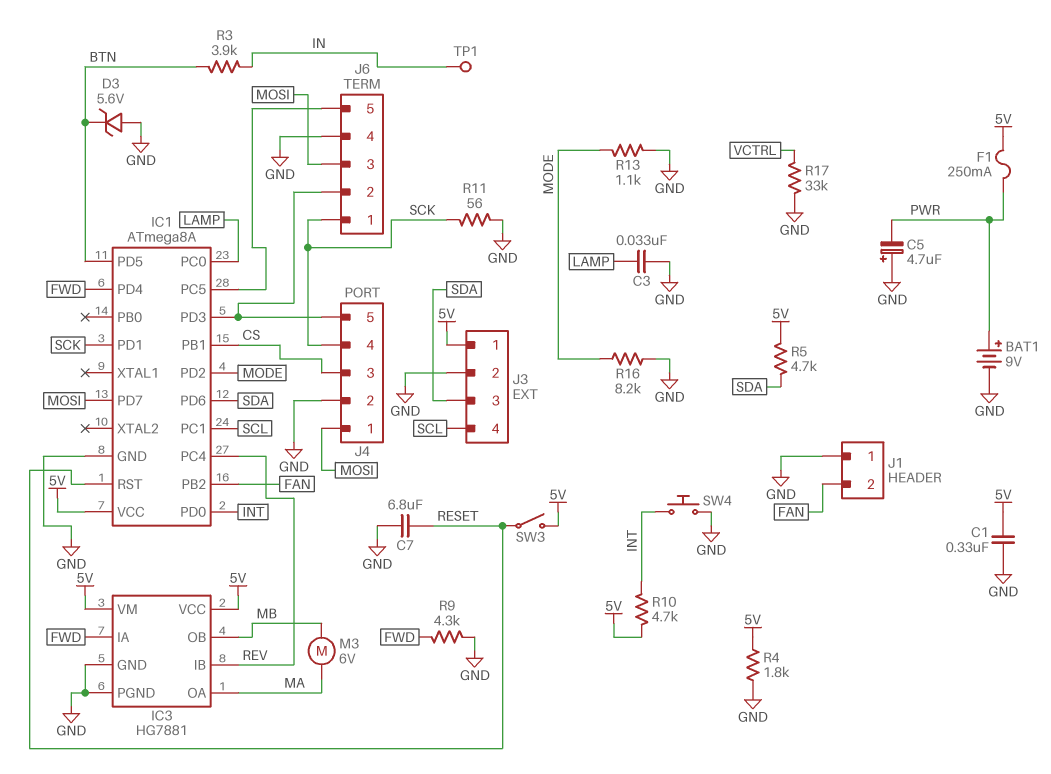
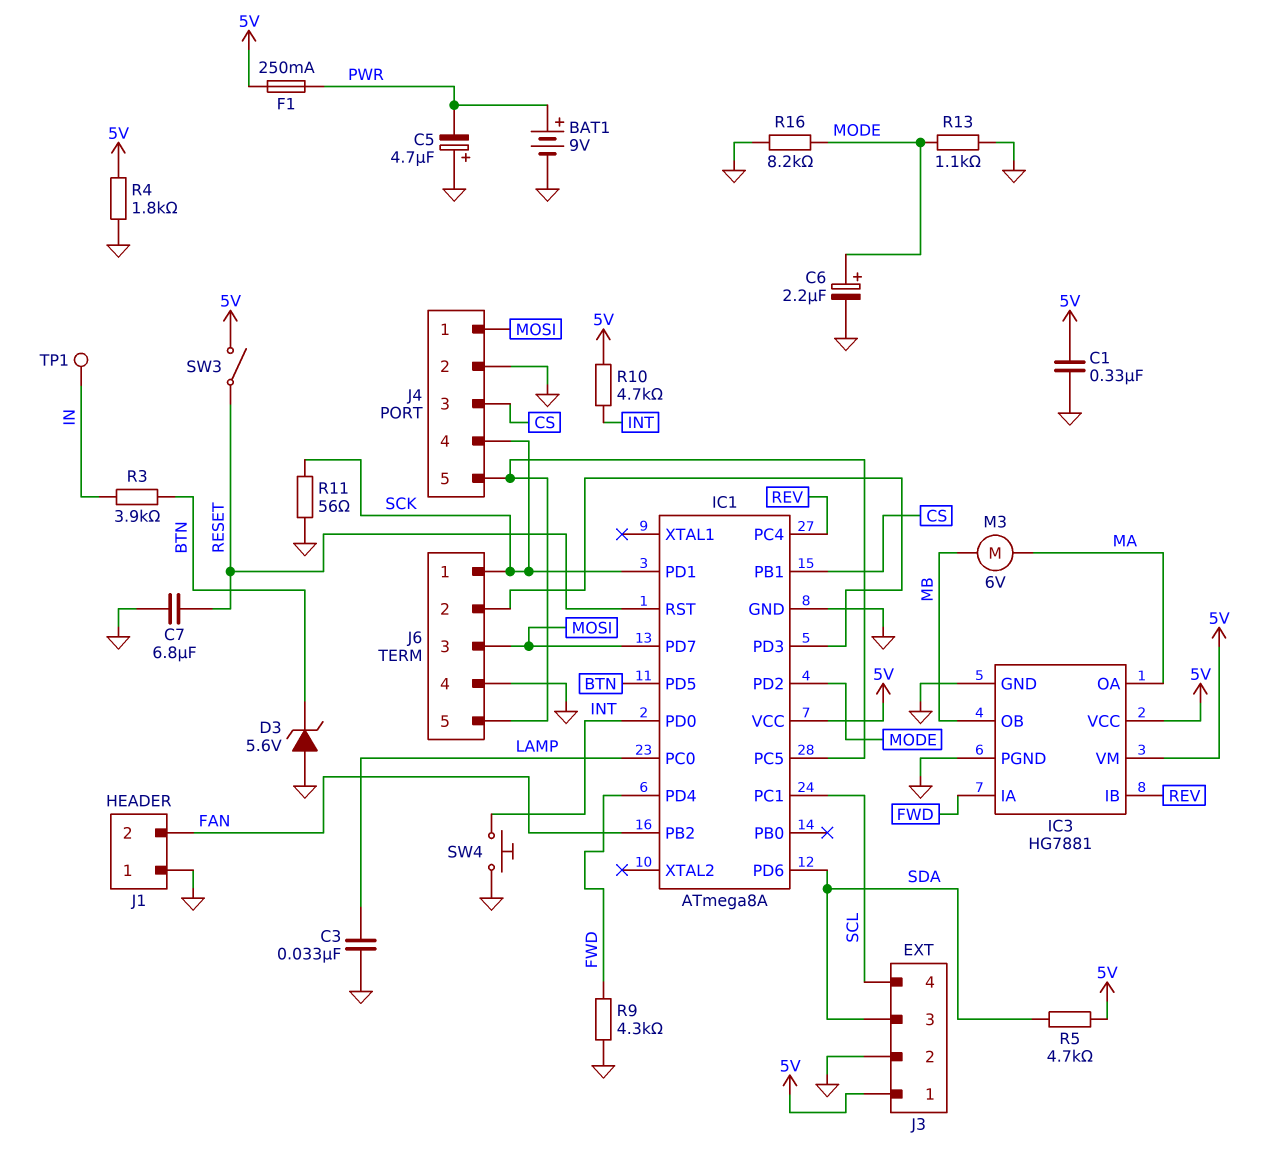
C6: none -> 2.2uF (plus MODE, minus GND)
J4 pin 5: IC1/PD3 -> IC1/PC5
R17: 33k (GND, VCTRL) -> none

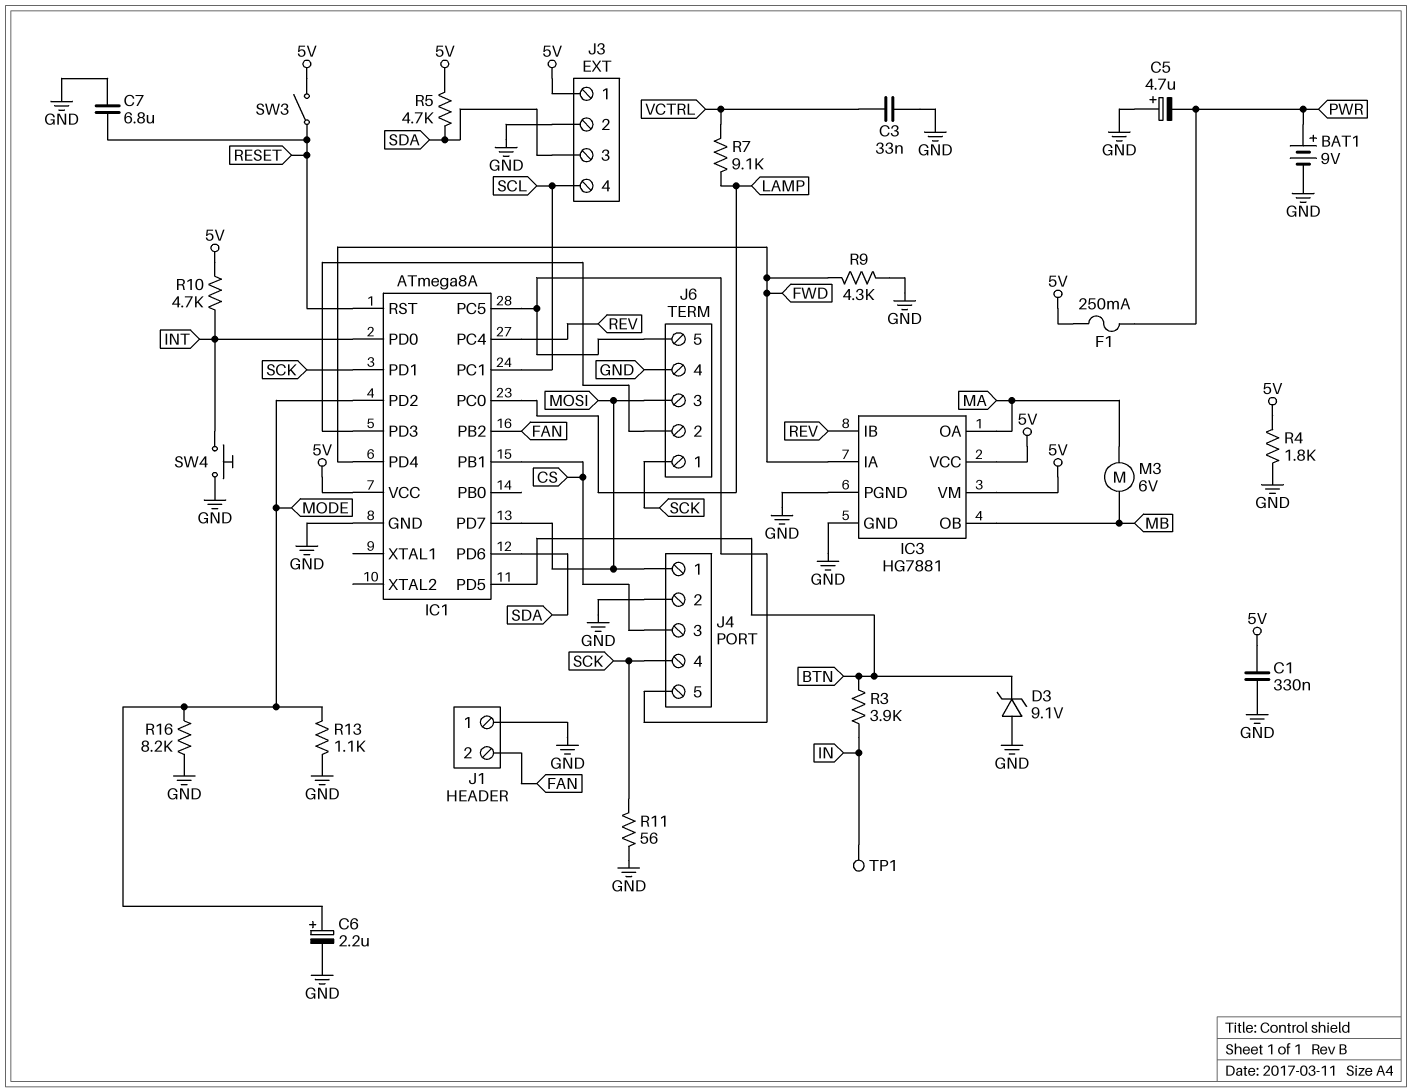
C3: 33nF (GND, LAMP) -> 33nF (GND, VCTRL)
D3: zener 5.6V (A GND, K BTN) -> zener 9.1V (A GND, K BTN)
R7: none -> 9.1k (LAMP, VCTRL)

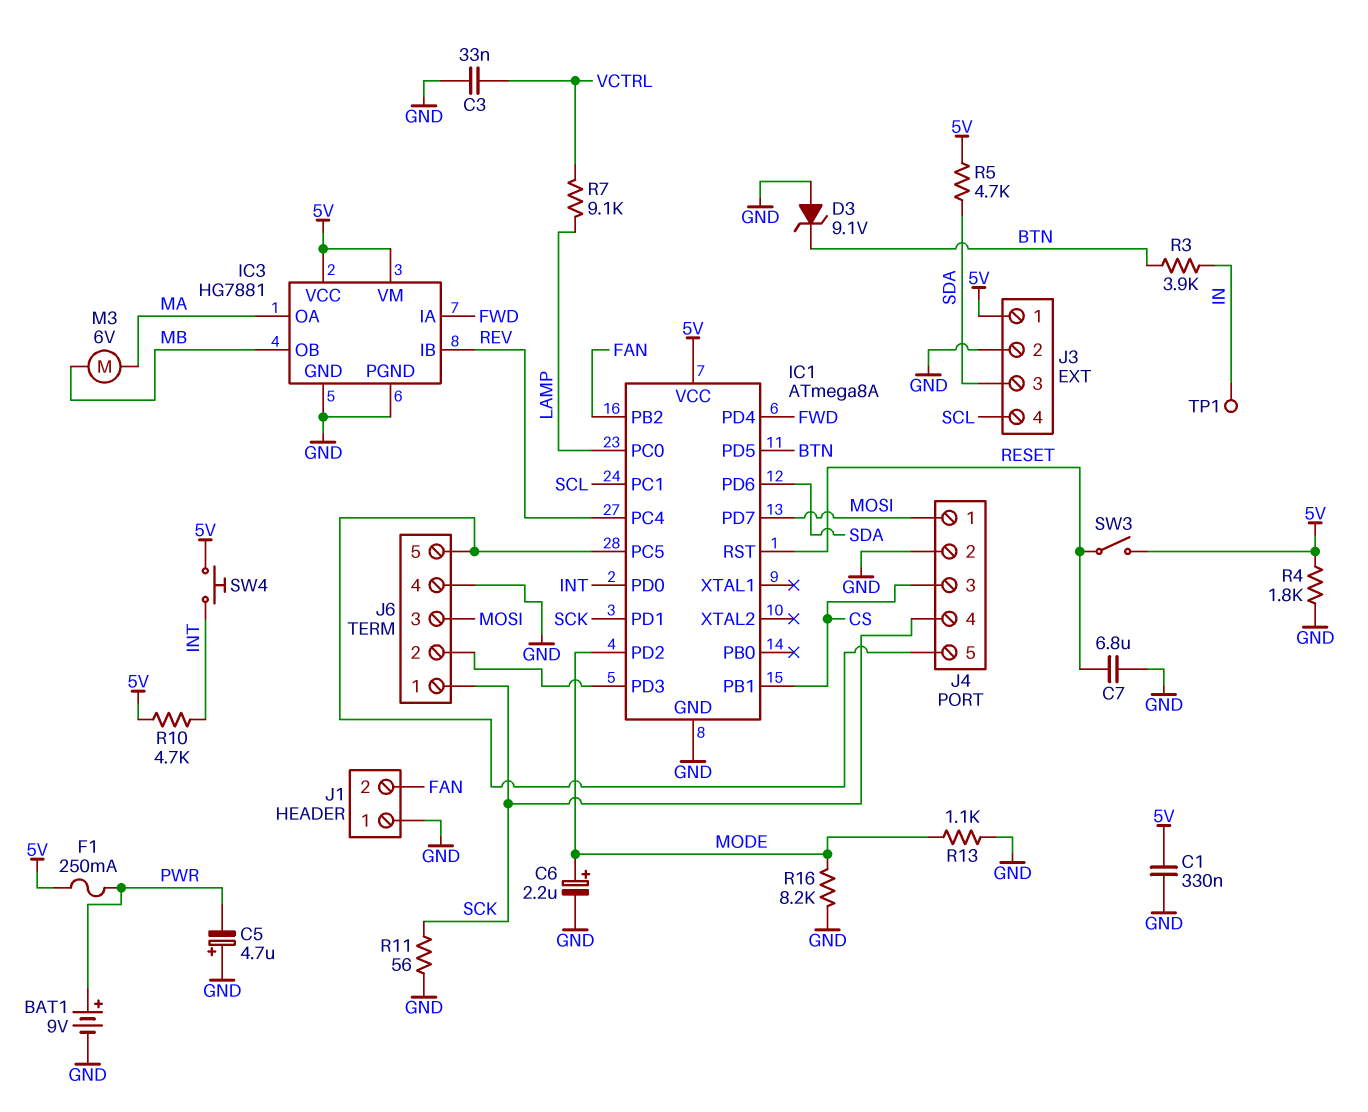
R9: 4.3k (FWD, GND) -> none
SW4: button (GND, INT) -> button (5V, INT)

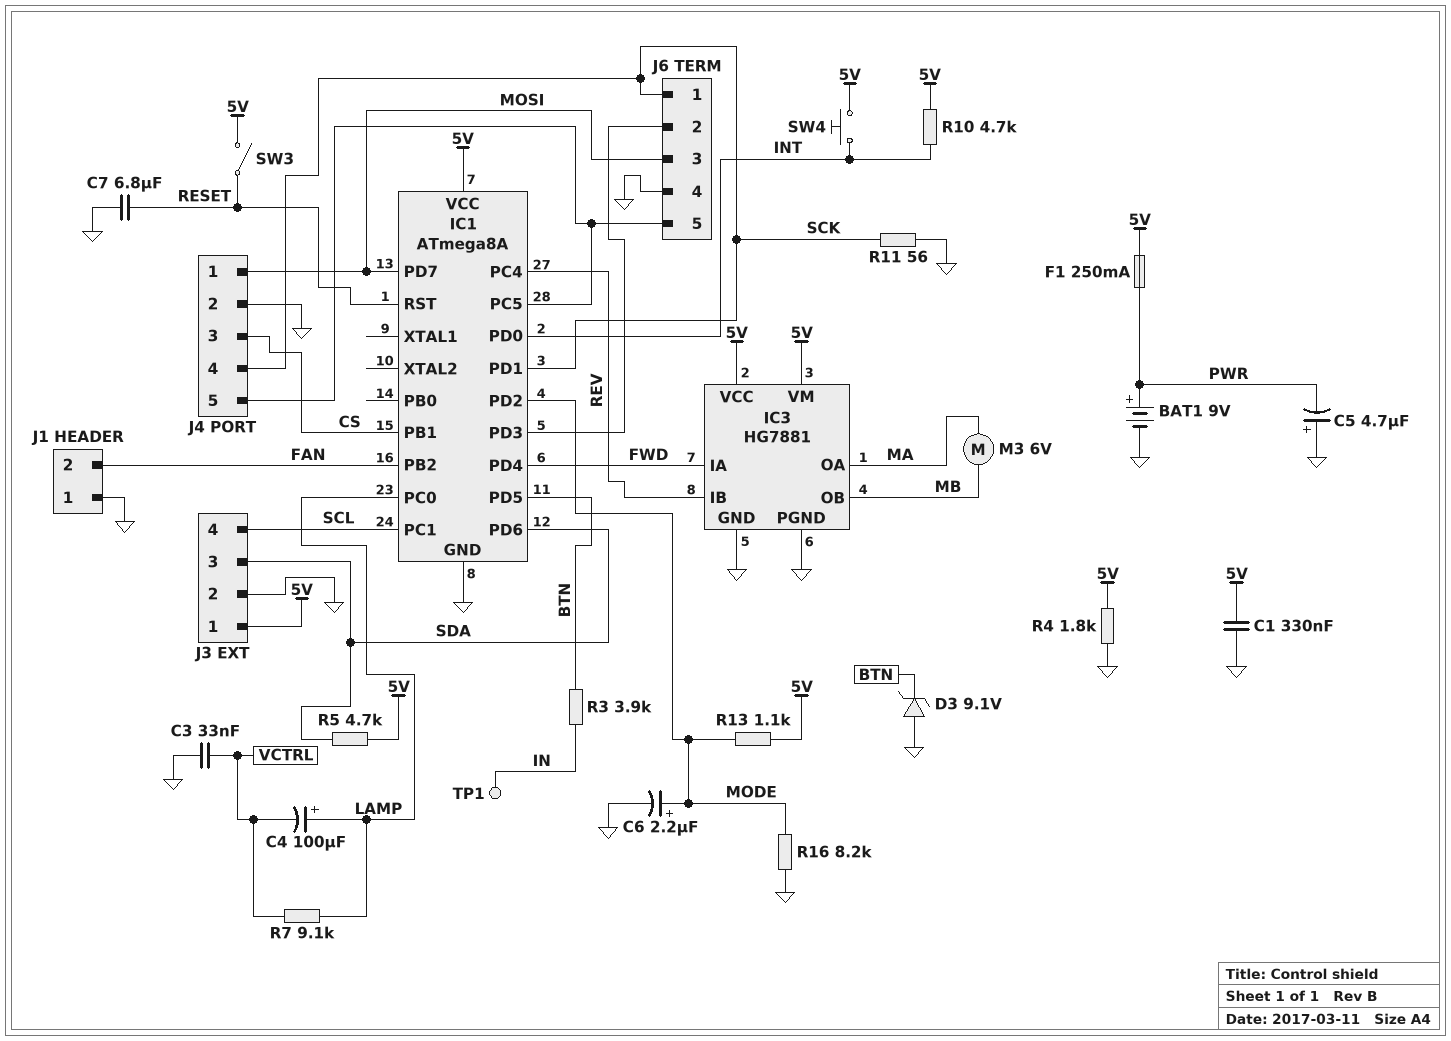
C4: none -> 100uF (plus LAMP, minus VCTRL)
R13: 1.1k (GND, MODE) -> 1.1k (5V, MODE)

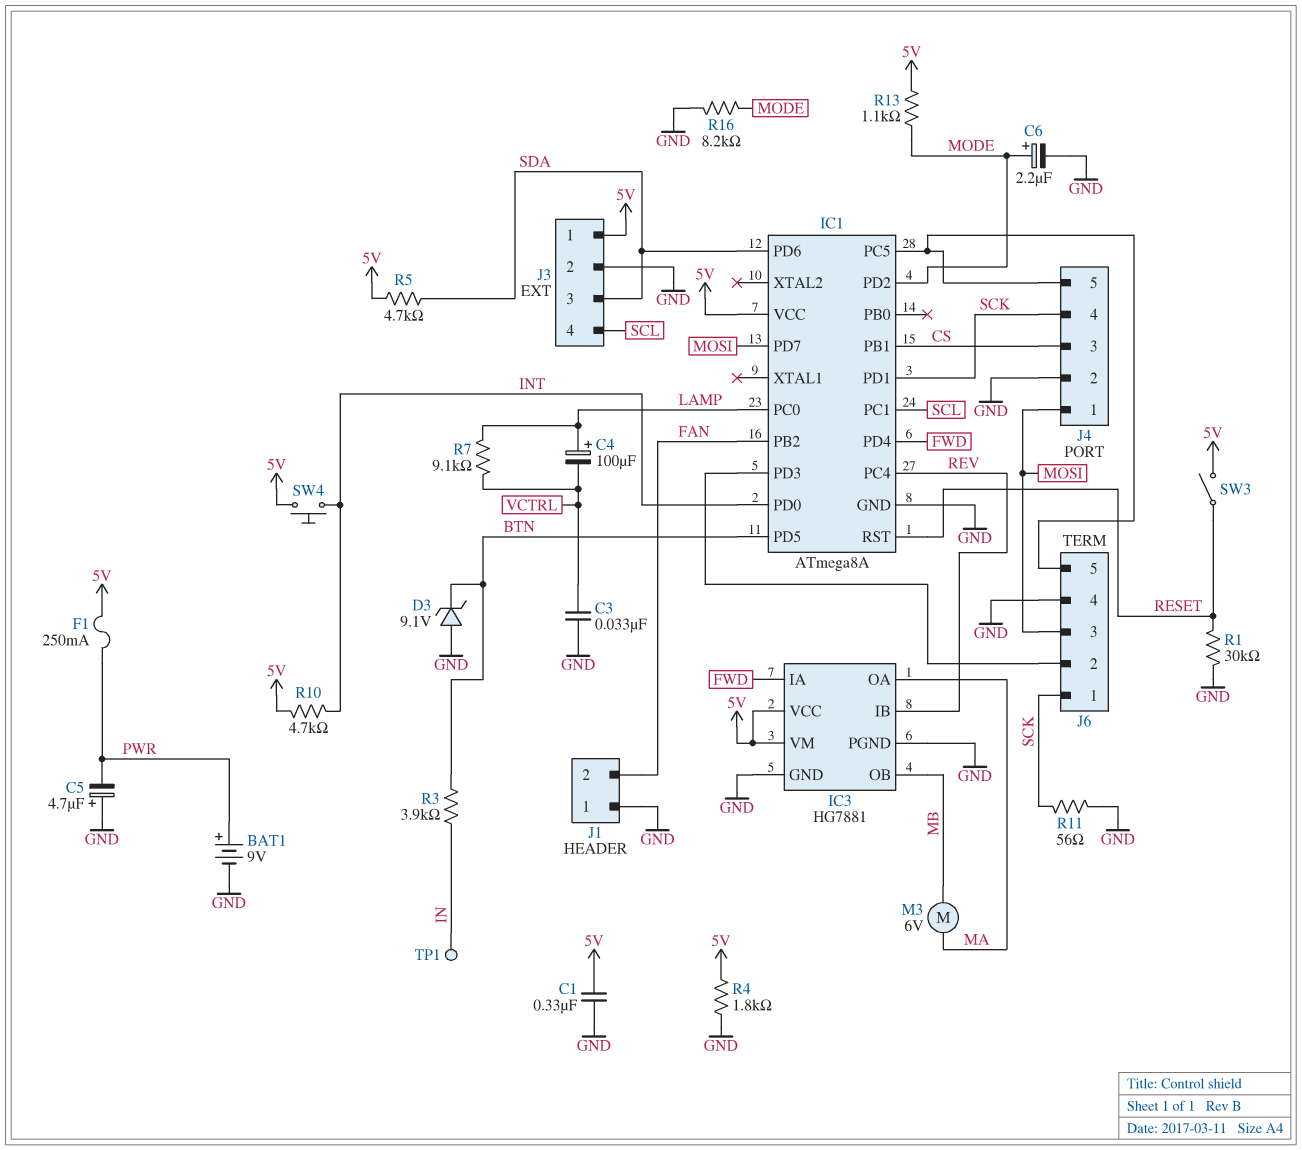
C7: 6.8uF (GND, RESET) -> none
R1: none -> 30k (GND, RESET)

